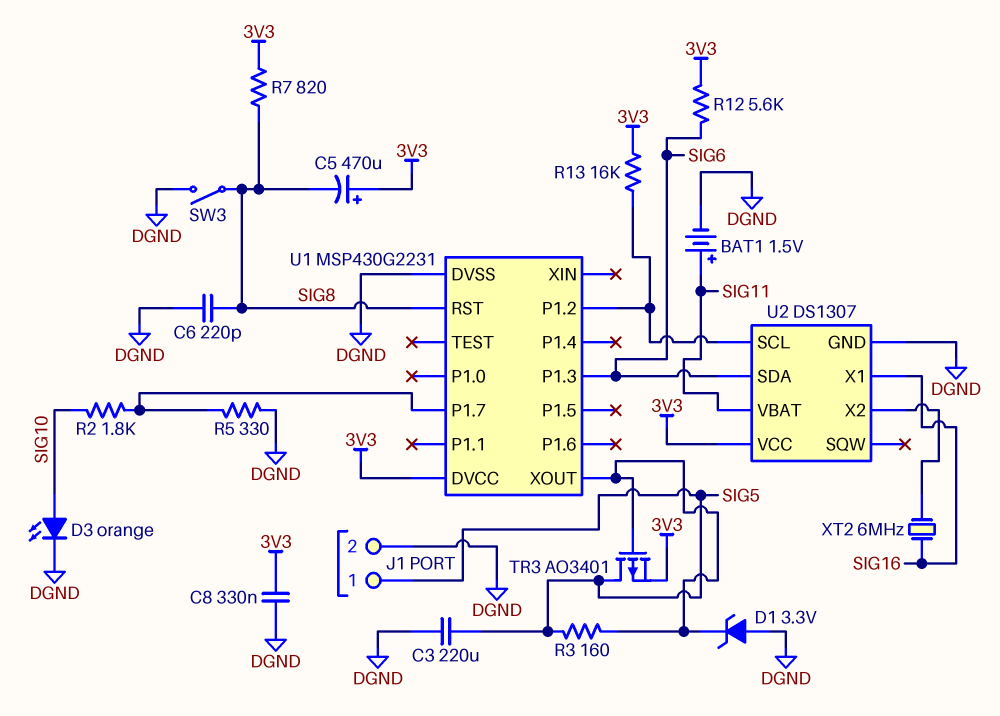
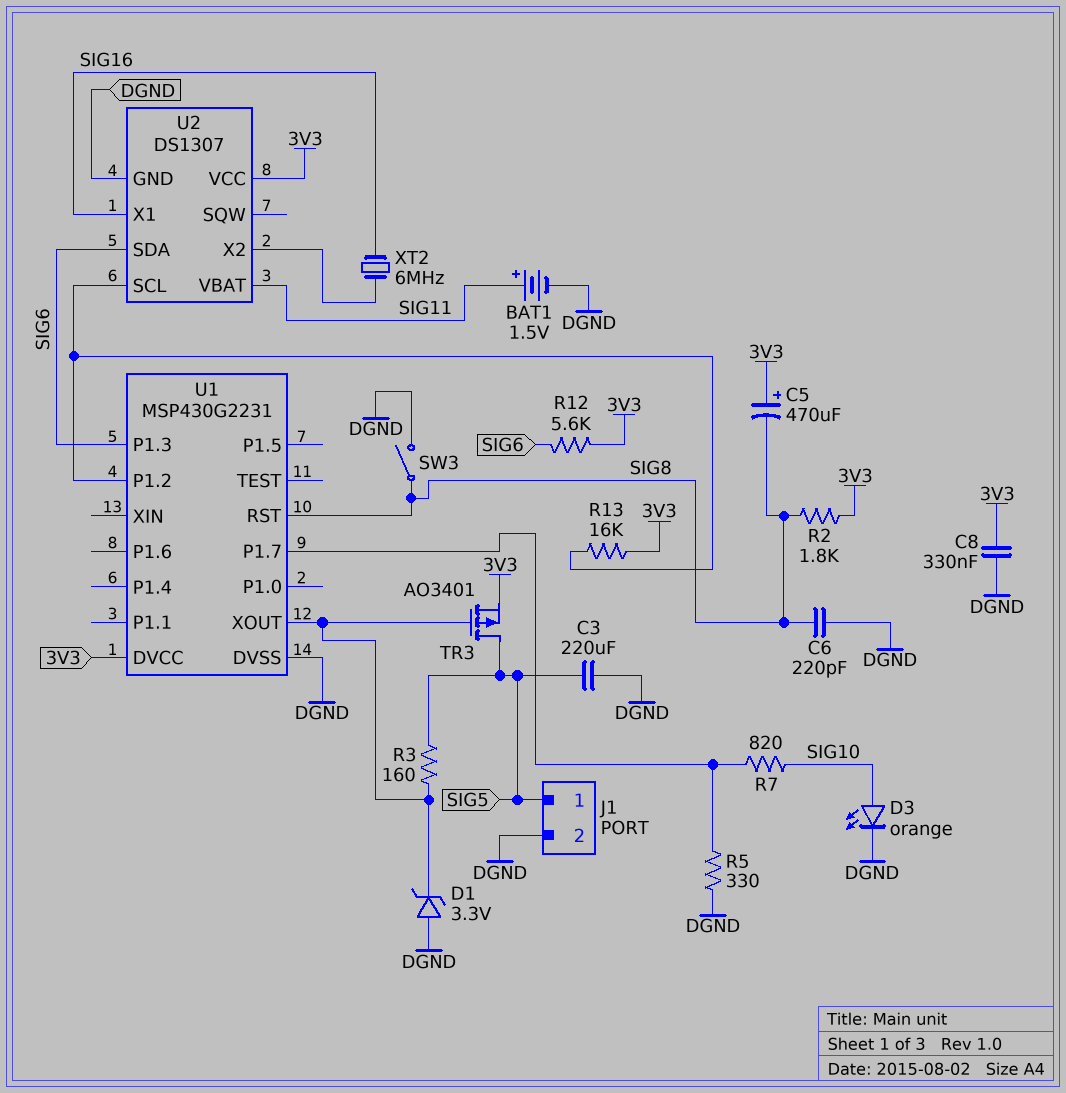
R2: 1.8k (SIG10, U1/P1.7) -> 1.8k (3V3, SIG8)
R7: 820 (3V3, SIG8) -> 820 (SIG10, U1/P1.7)

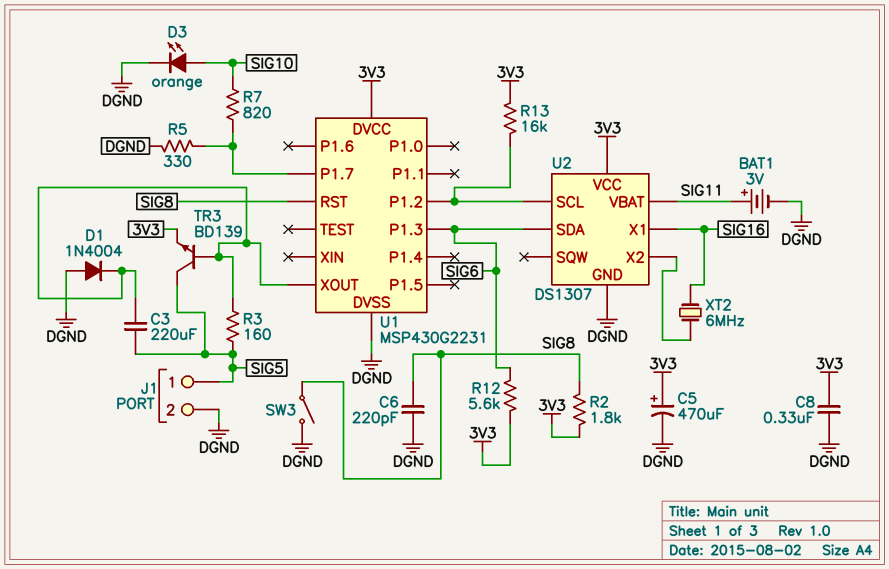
BAT1: 1.5V (plus SIG11, minus DGND) -> 3V (plus SIG11, minus DGND)
C3: 220uF (DGND, SIG5) -> 220uF (SIG5, U1/XOUT)
C5: 470uF (plus 3V3, minus SIG8) -> 470uF (plus 3V3, minus DGND)
D1: zener 3.3V (A DGND, K U1/XOUT) -> diode 1N4004 (A DGND, K U1/XOUT)
TR3: PMOS AO3401 (G U1/XOUT, D SIG5, S 3V3) -> NPN BD139 (B U1/XOUT, C SIG5, E 3V3)

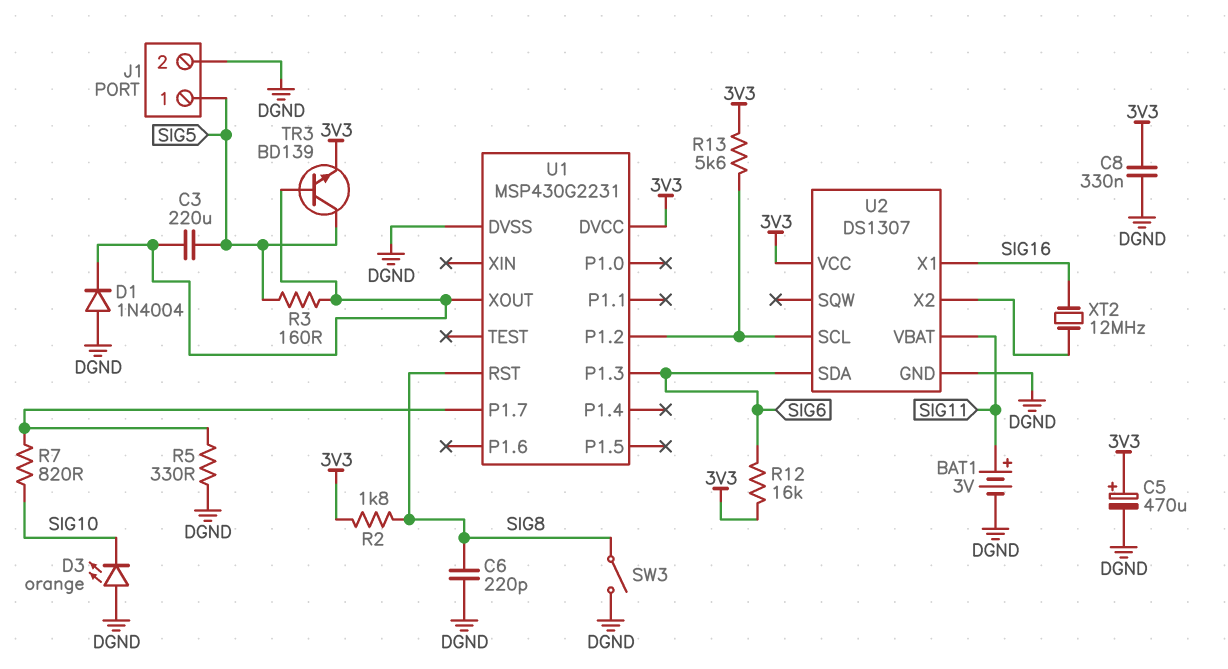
D3: LED orange (A SIG10, K DGND) -> LED orange (A DGND, K SIG10)
R12: 5.6k (3V3, SIG6) -> 16k (3V3, SIG6)
R13: 16k (3V3, U1/P1.2) -> 5.6k (3V3, U1/P1.2)
XT2: 6MHz (SIG16, U2/X2) -> 12MHz (SIG16, U2/X2)

